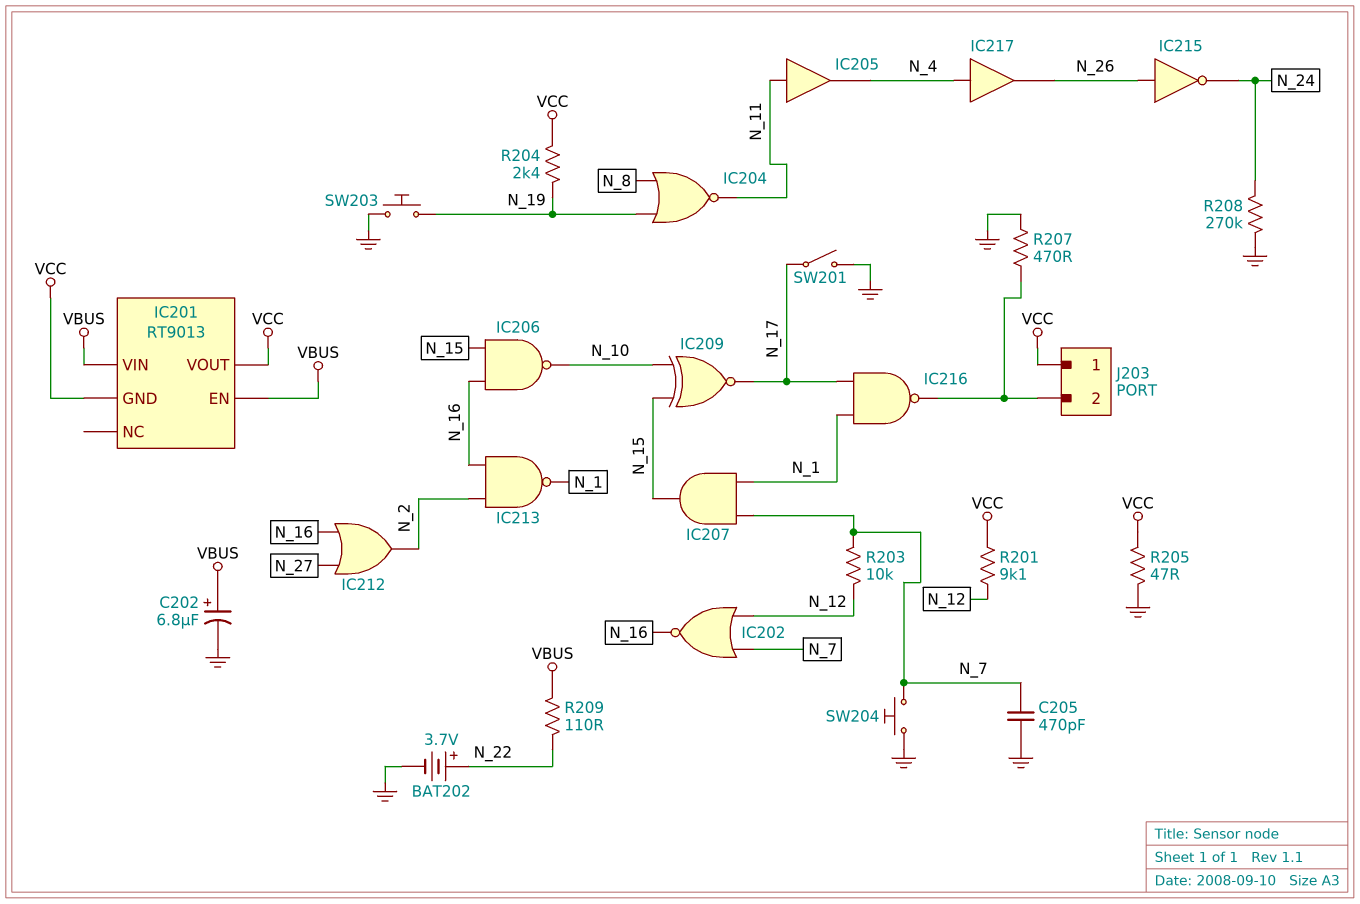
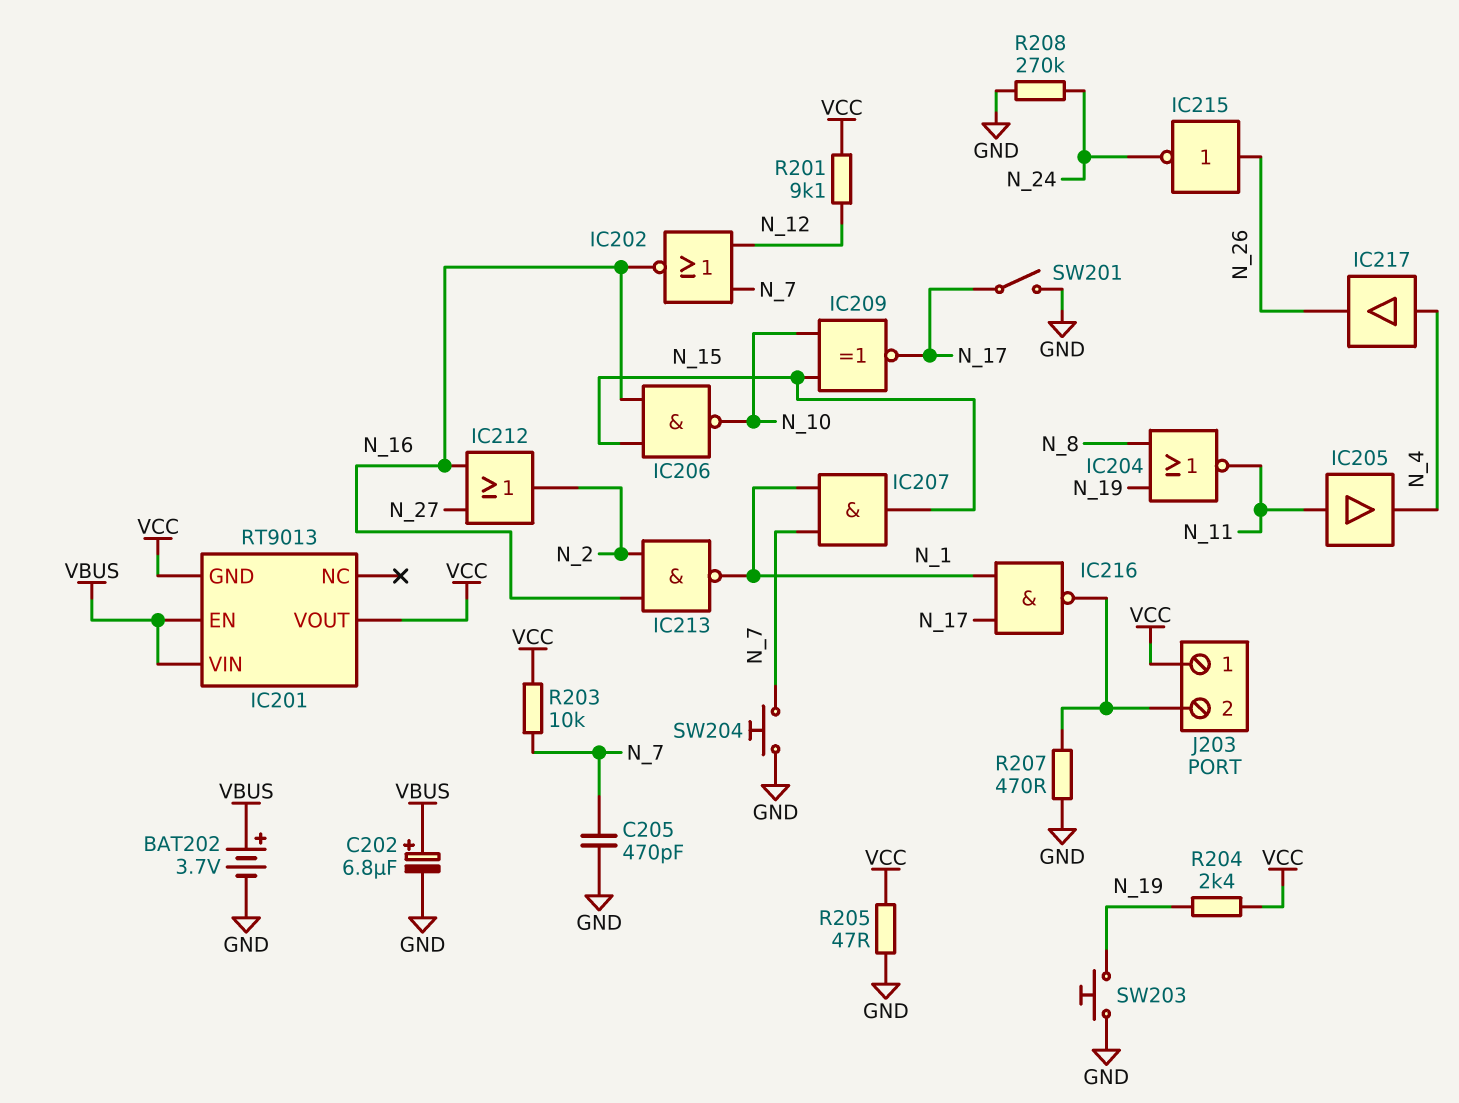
BAT202: 3.7V (plus N_22, minus GND) -> 3.7V (plus VBUS, minus GND)
R203: 10k (N_7, N_12) -> 10k (N_7, VCC)
R209: 110 (N_22, VBUS) -> none

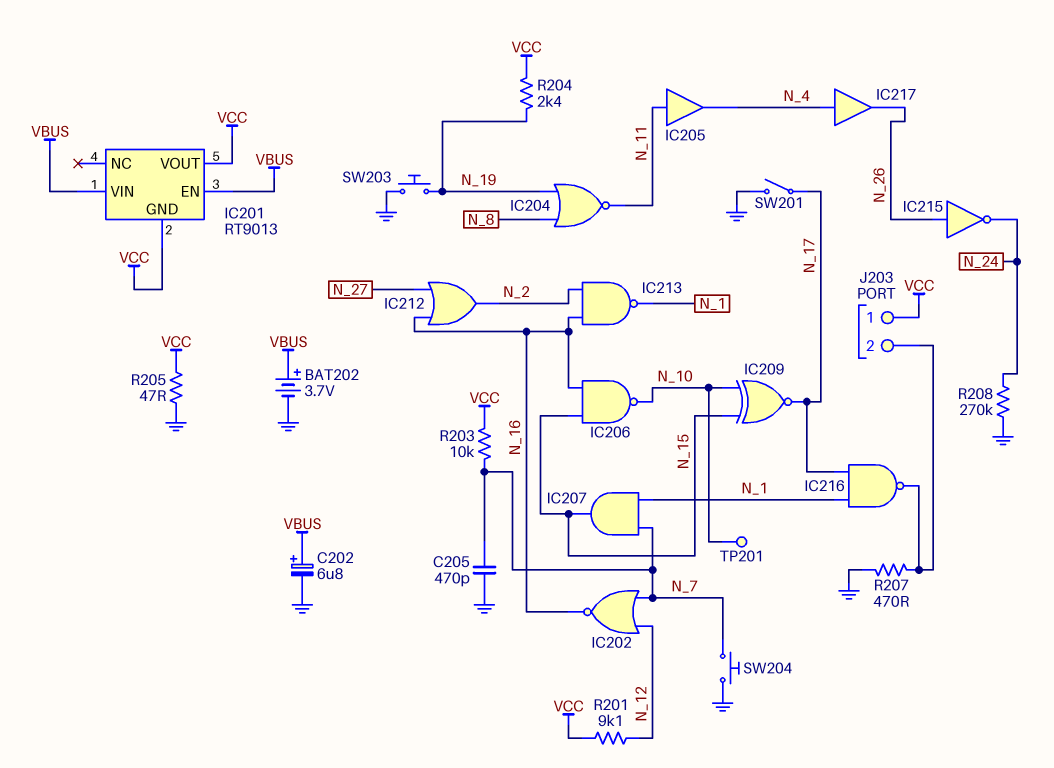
TP201: none -> test point (N_10)

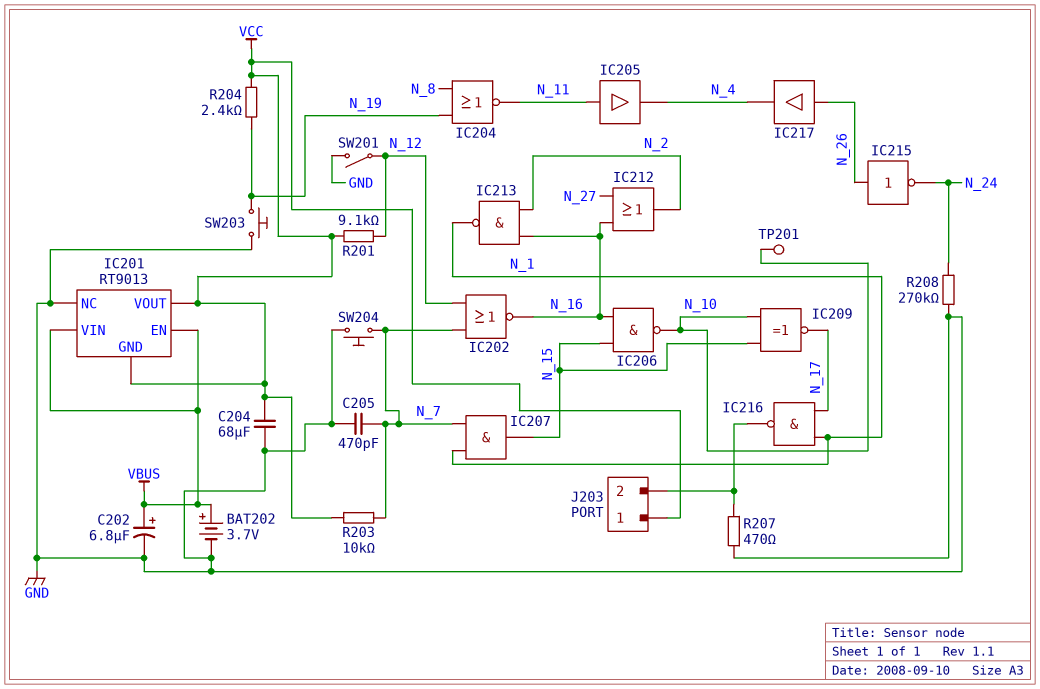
C204: none -> 68uF (GND, VCC)
IC201 pin NC: none -> GND
IC217: buffer (in N_4, out N_26) -> buffer (in N_26, out N_4)
R205: 47 (GND, VCC) -> none
SW201: switch (GND, N_17) -> switch (GND, N_12)

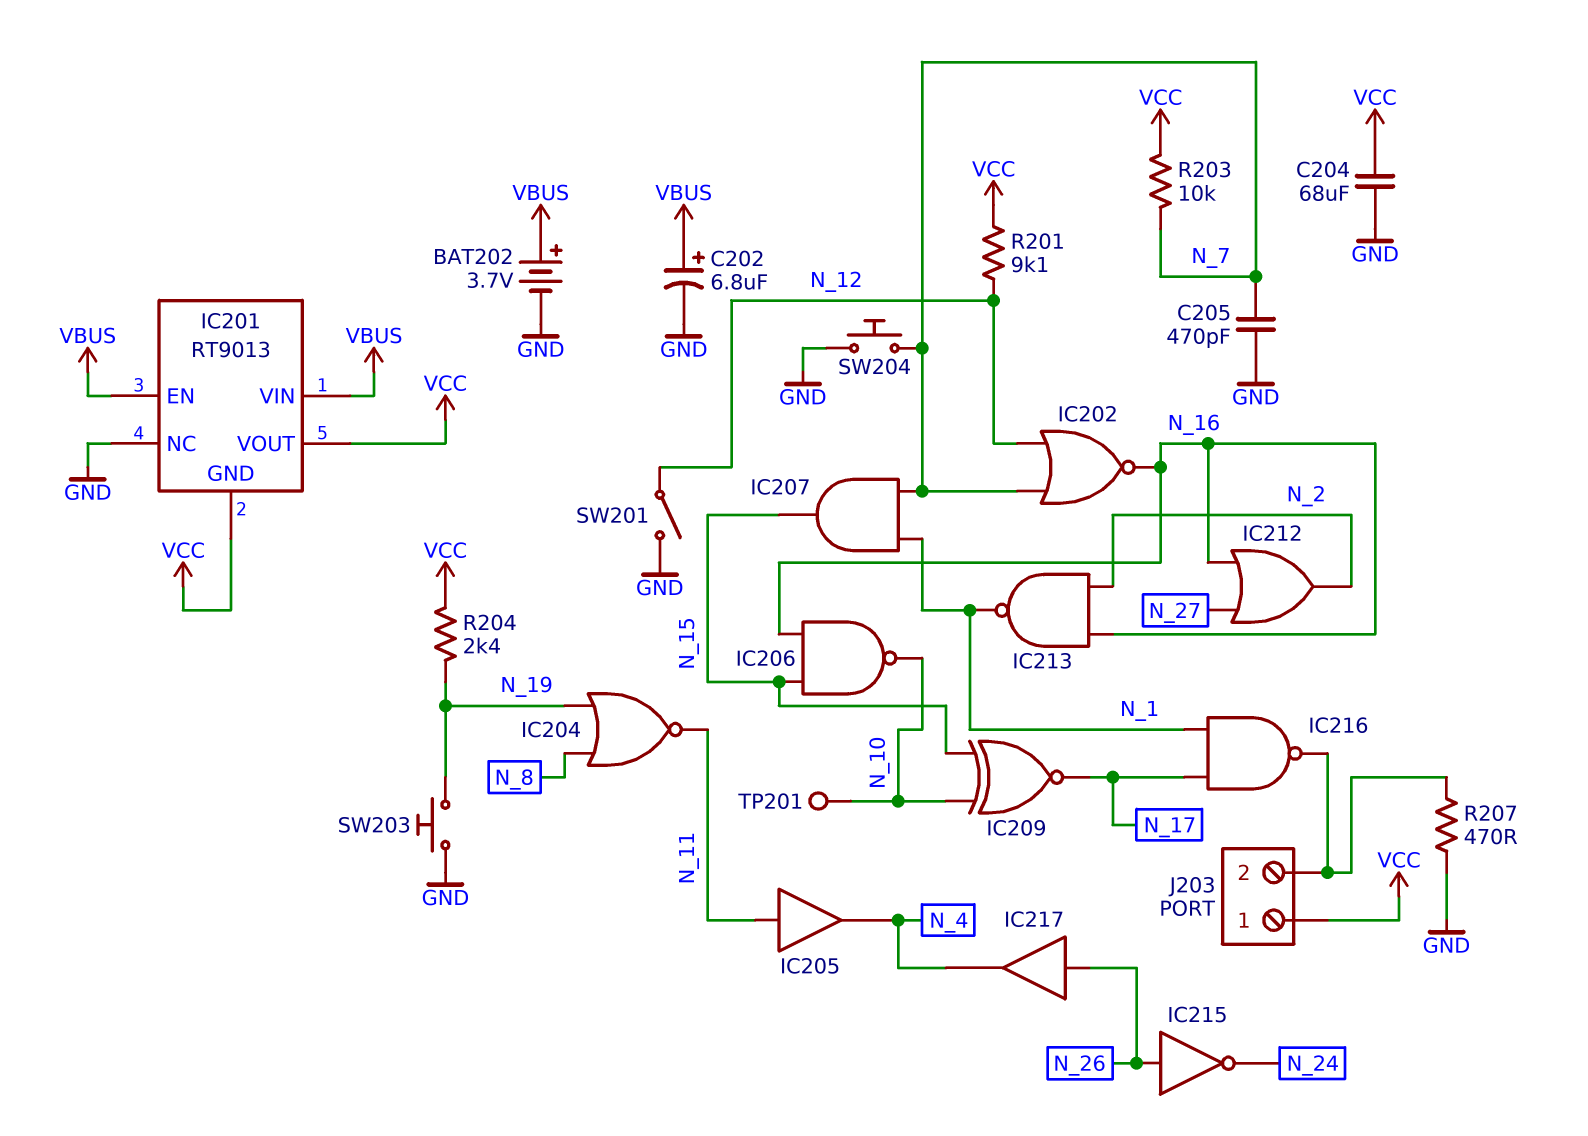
R208: 270k (GND, N_24) -> none

